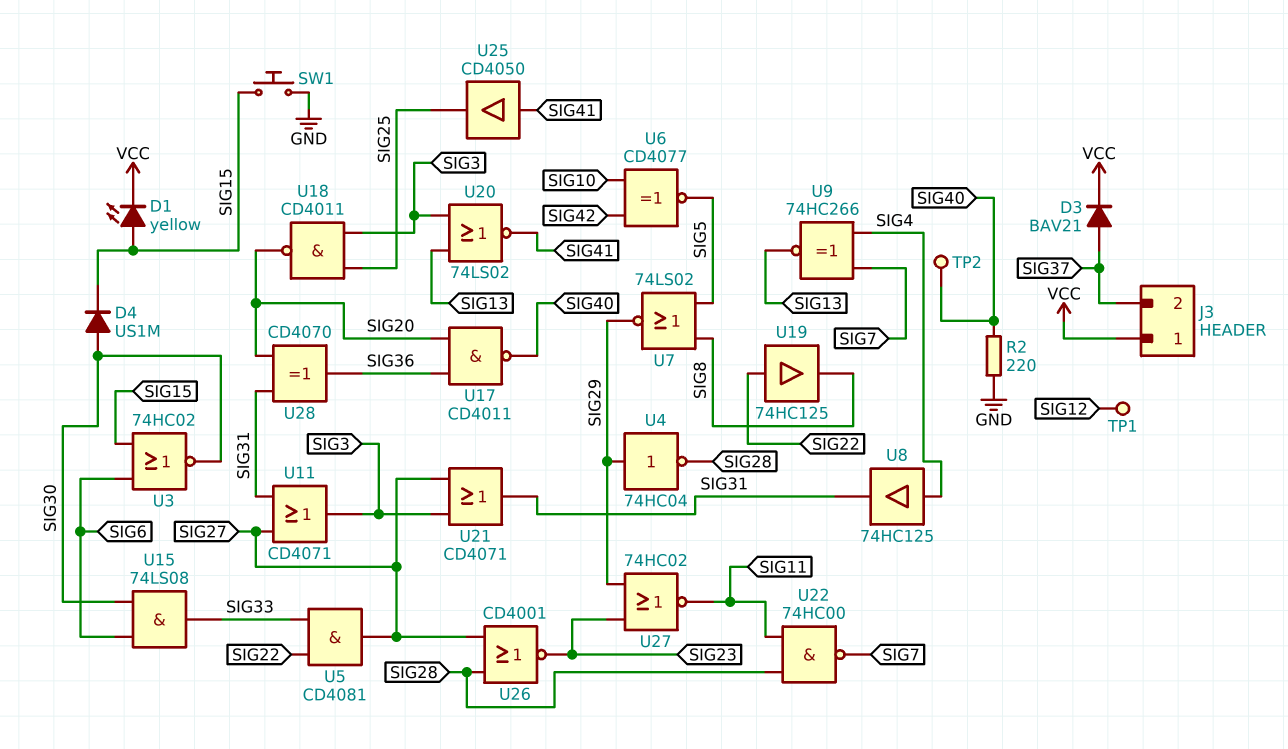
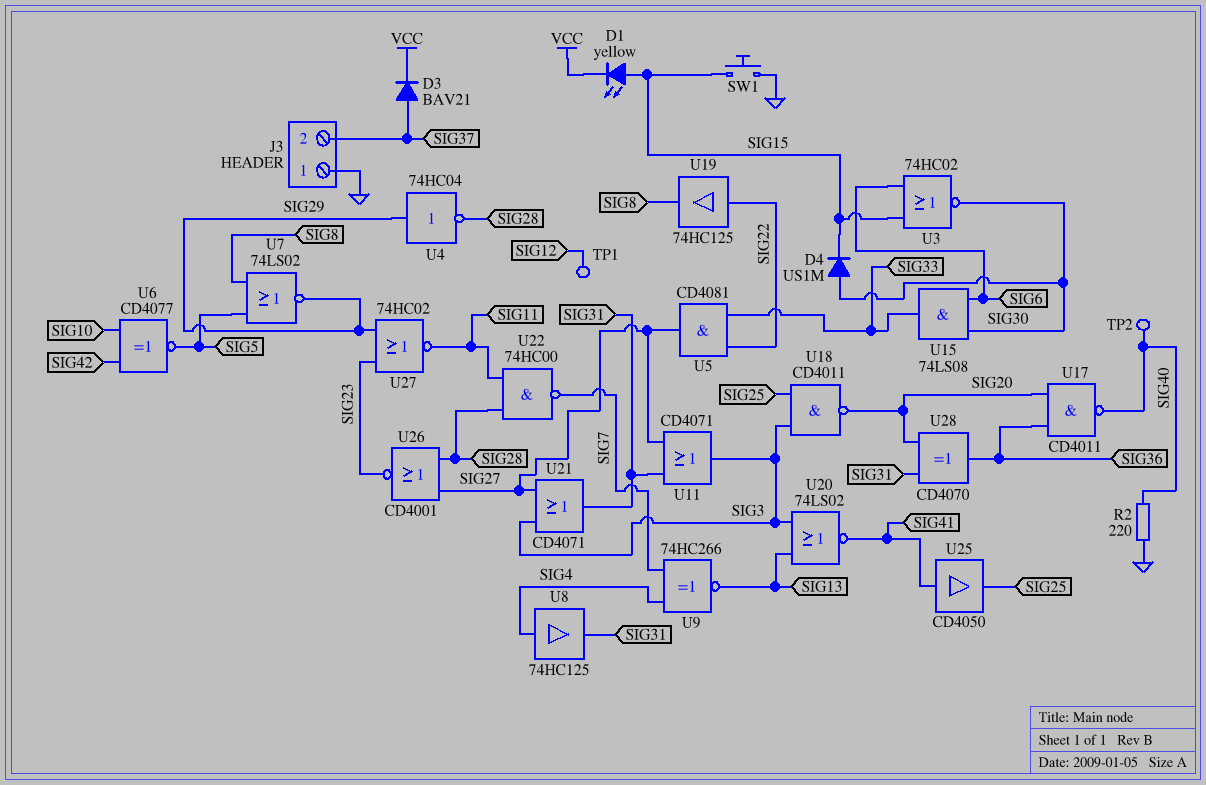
J3 pin 1: VCC -> GND

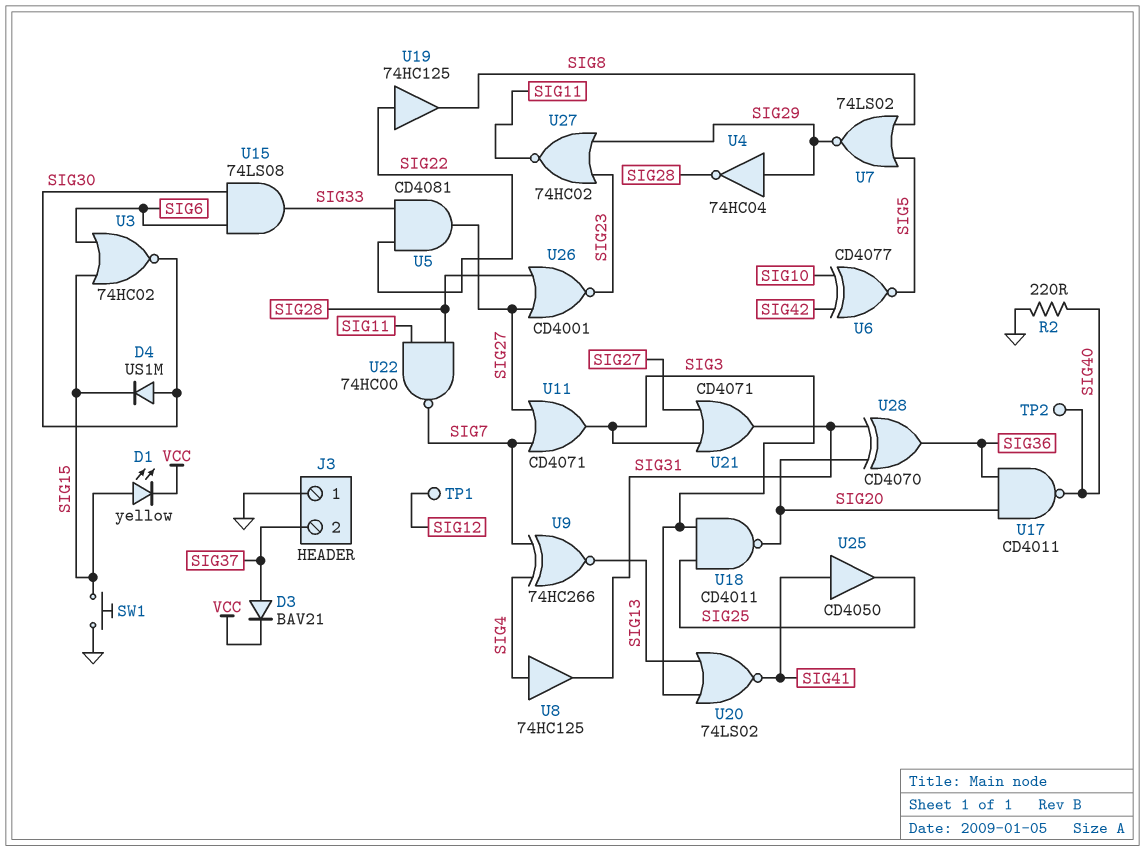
U11: OR CD4071 (in SIG27, in SIG31, out SIG3) -> OR CD4071 (in SIG7, in SIG27, out SIG3)

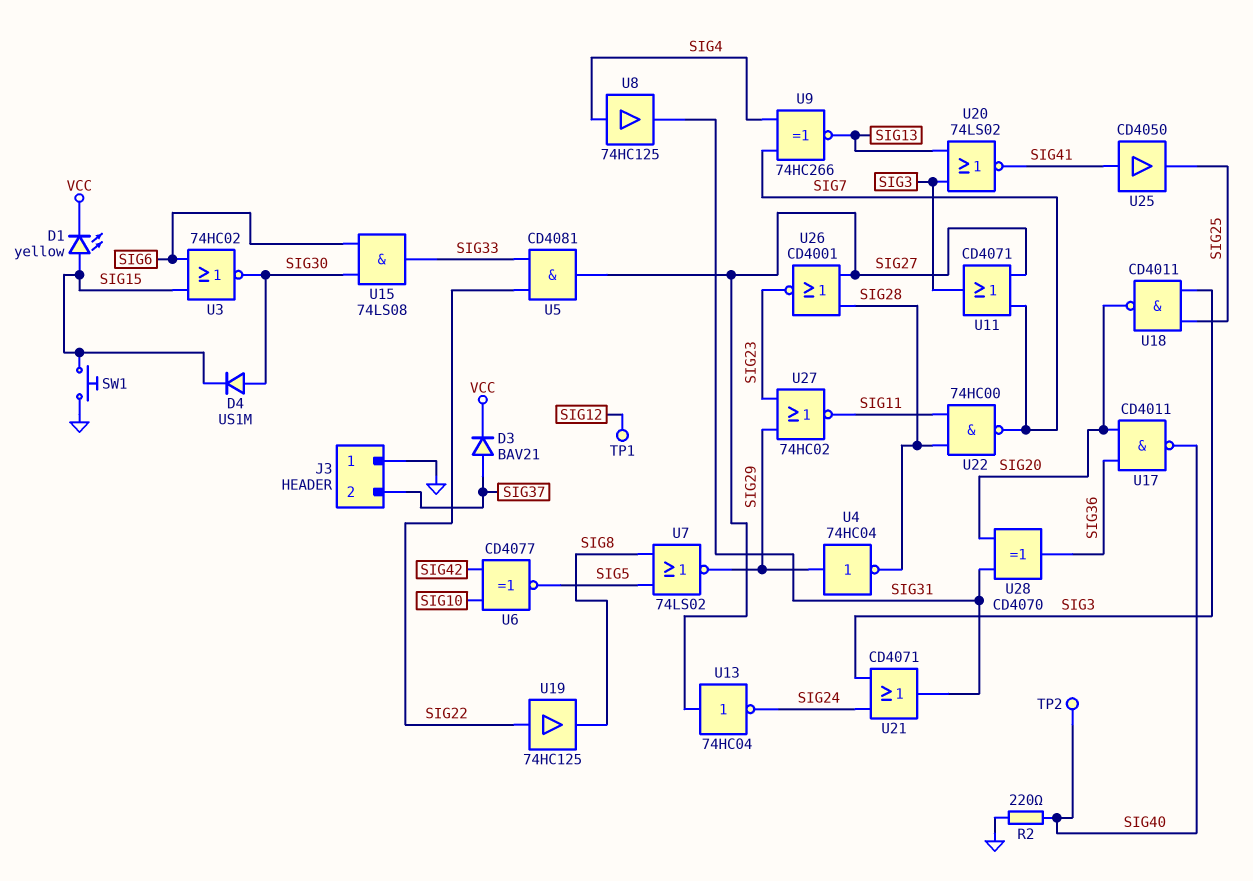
U13: none -> NOT 74HC04 (in SIG27, out SIG24)
U21: OR CD4071 (in SIG3, in SIG27, out SIG31) -> OR CD4071 (in SIG3, in SIG24, out SIG31)

